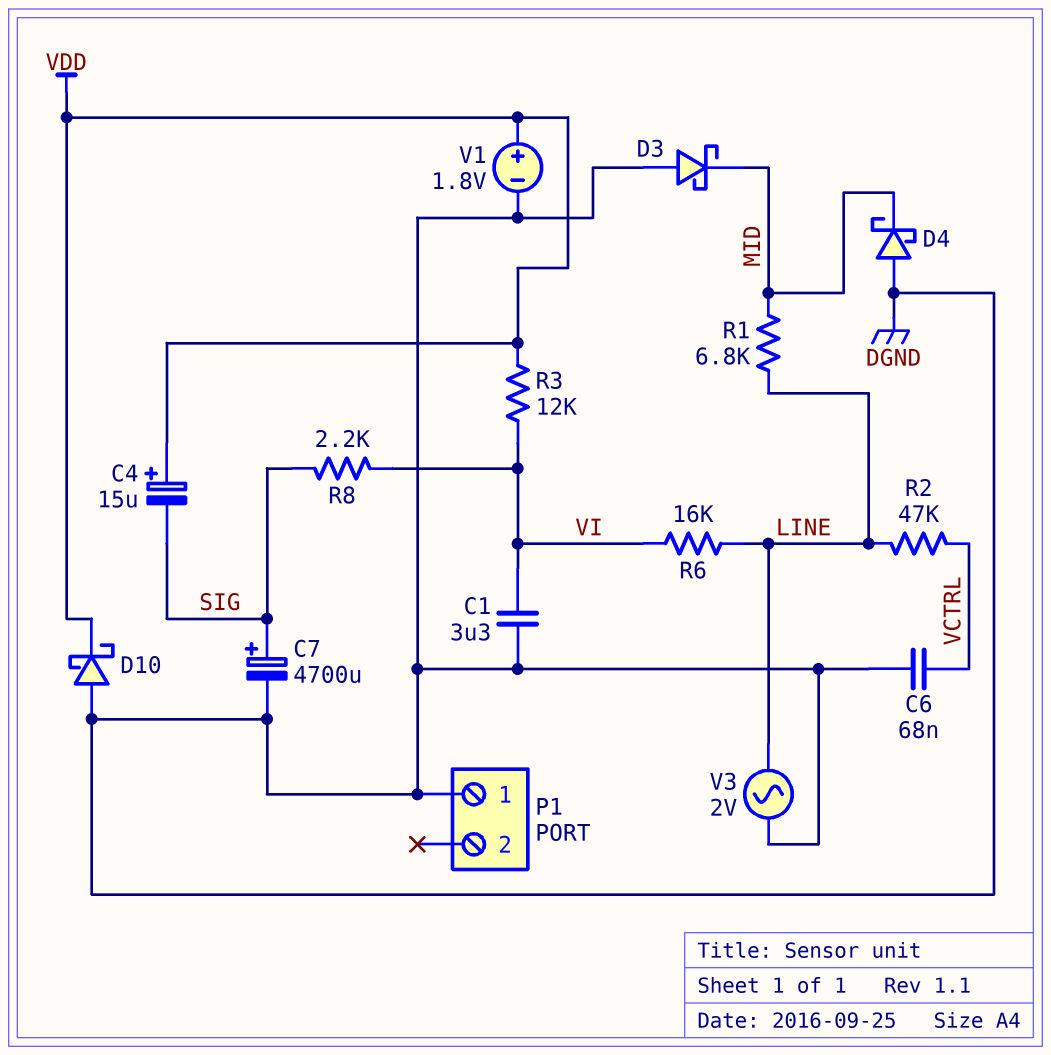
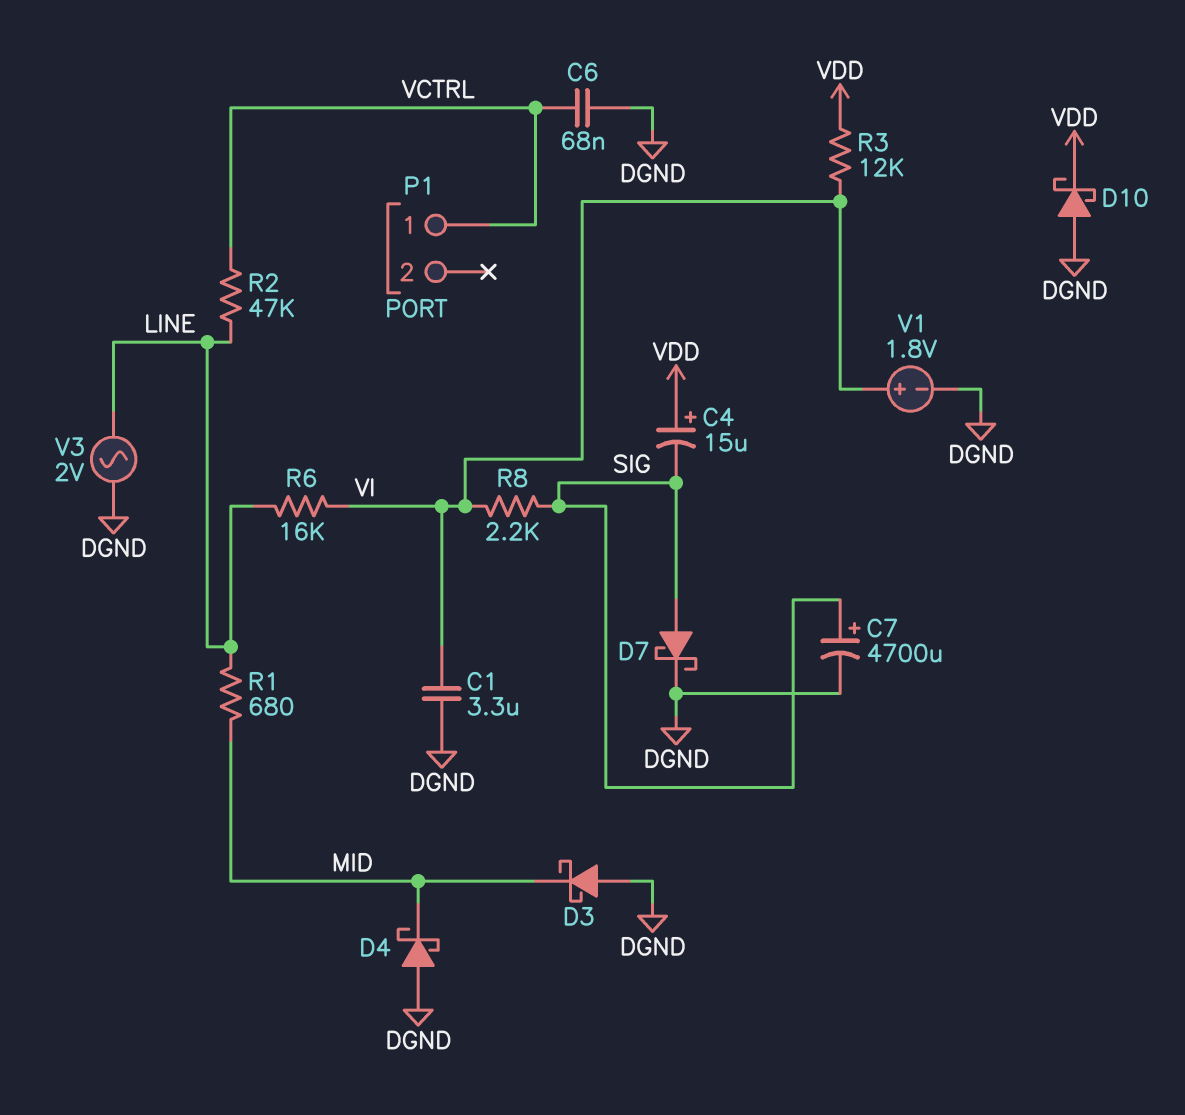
D7: none -> schottky (A SIG, K DGND)
P1 pin 1: DGND -> VCTRL
R1: 6.8k (LINE, MID) -> 680 (LINE, MID)
V1: 1.8V (plus VDD, minus DGND) -> 1.8V (plus VI, minus DGND)

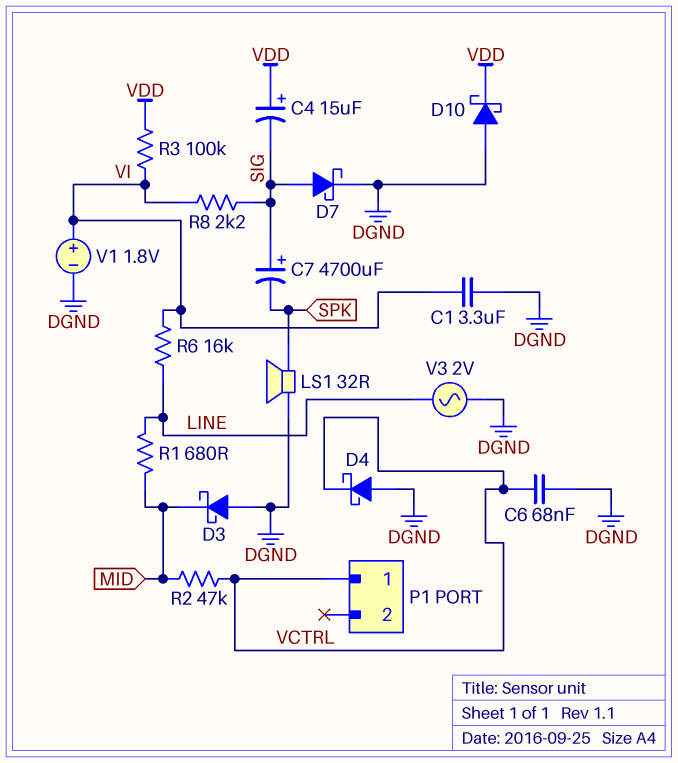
C7: 4700uF (plus SIG, minus DGND) -> 4700uF (plus SIG, minus SPK)
D4: schottky (A DGND, K MID) -> schottky (A DGND, K VCTRL)
LS1: none -> speaker 32R (DGND, SPK)
R2: 47k (LINE, VCTRL) -> 47k (MID, VCTRL)
R3: 12k (VDD, VI) -> 100k (VDD, VI)

